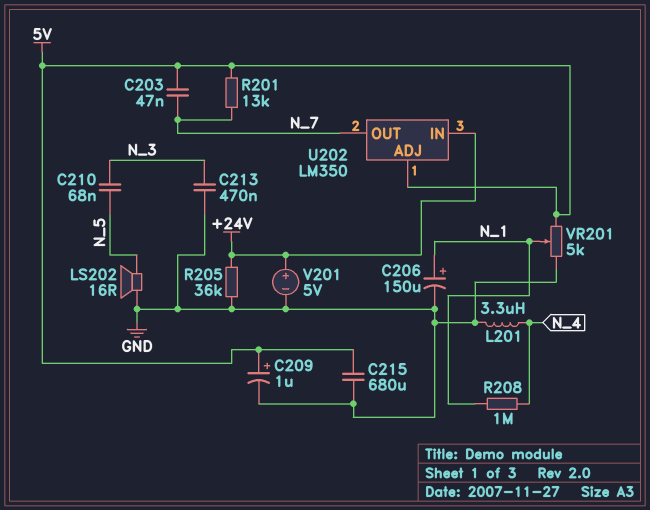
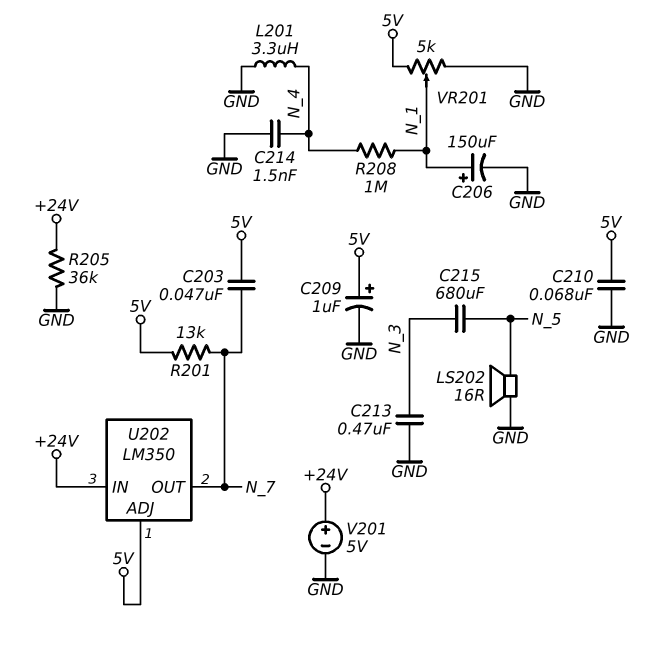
C210: 68nF (N_3, N_5) -> 68nF (5V, GND)
C214: none -> 1.5nF (GND, N_4)
C215: 680uF (5V, GND) -> 680uF (N_3, N_5)

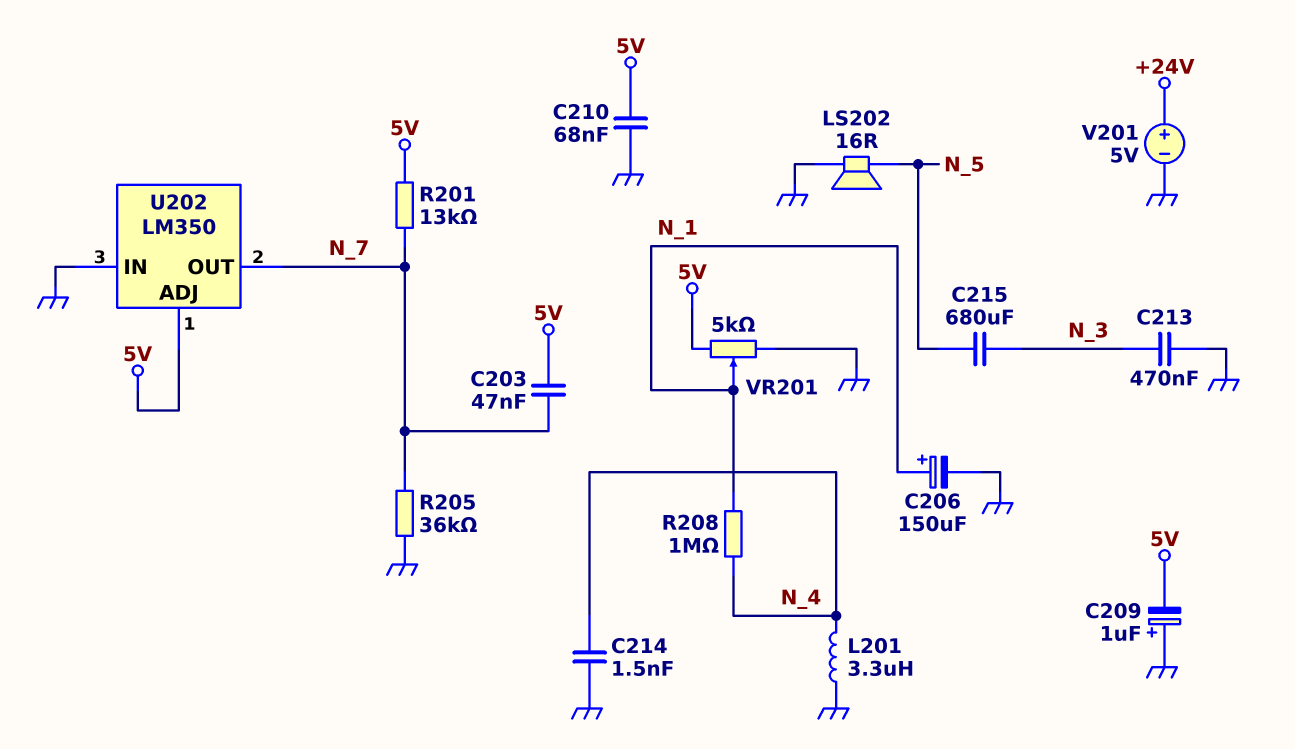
C209: 1uF (plus 5V, minus GND) -> 1uF (plus GND, minus 5V)
R205: 36k (+24V, GND) -> 36k (GND, N_7)
U202 pin IN: +24V -> GND

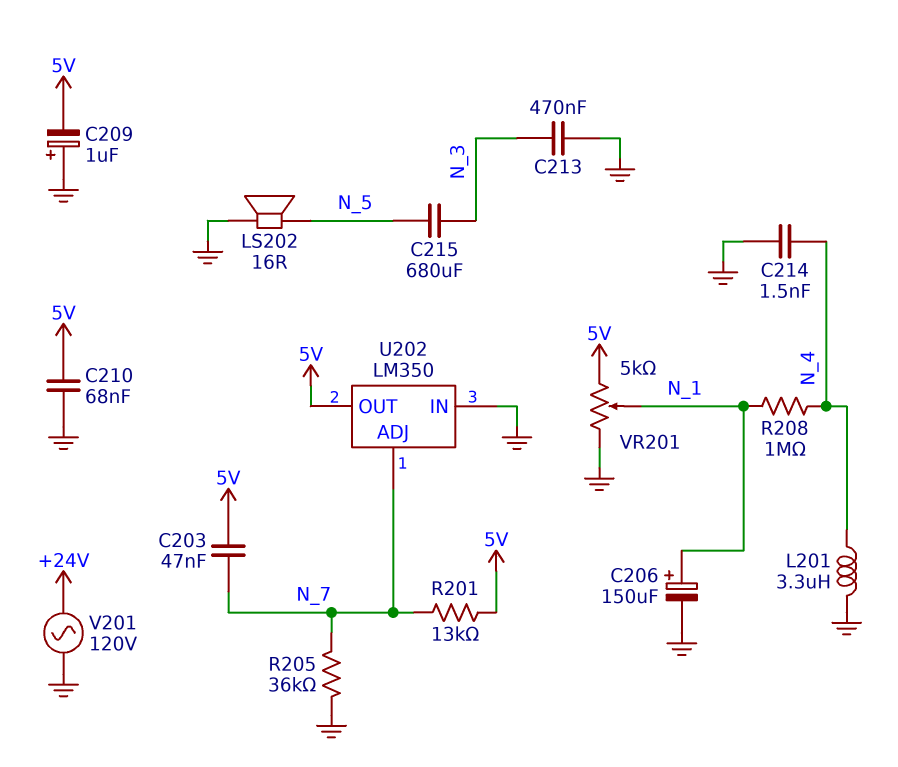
U202 pin ADJ: 5V -> N_7
U202 pin OUT: N_7 -> 5V
V201: 5V (plus +24V, minus GND) -> AC 120V (+24V, GND)

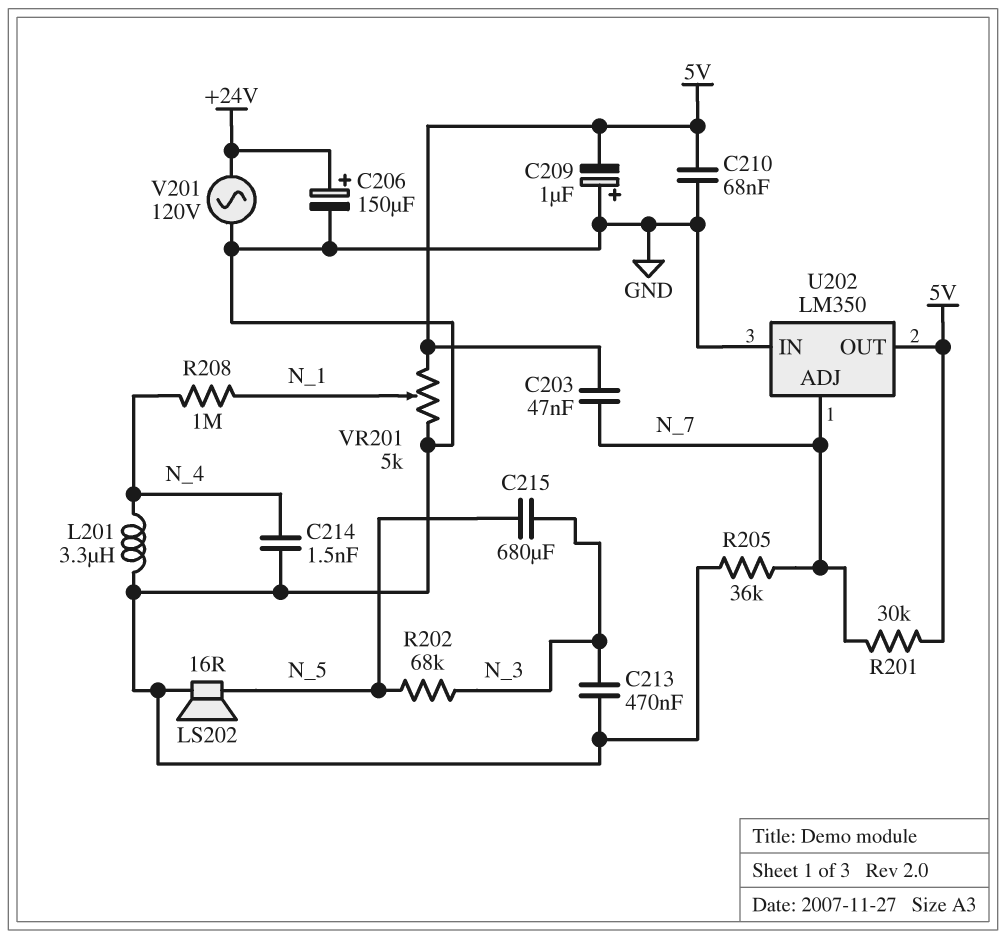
C206: 150uF (plus N_1, minus GND) -> 150uF (plus +24V, minus GND)
R201: 13k (5V, N_7) -> 30k (5V, N_7)
R202: none -> 68k (N_3, N_5)

